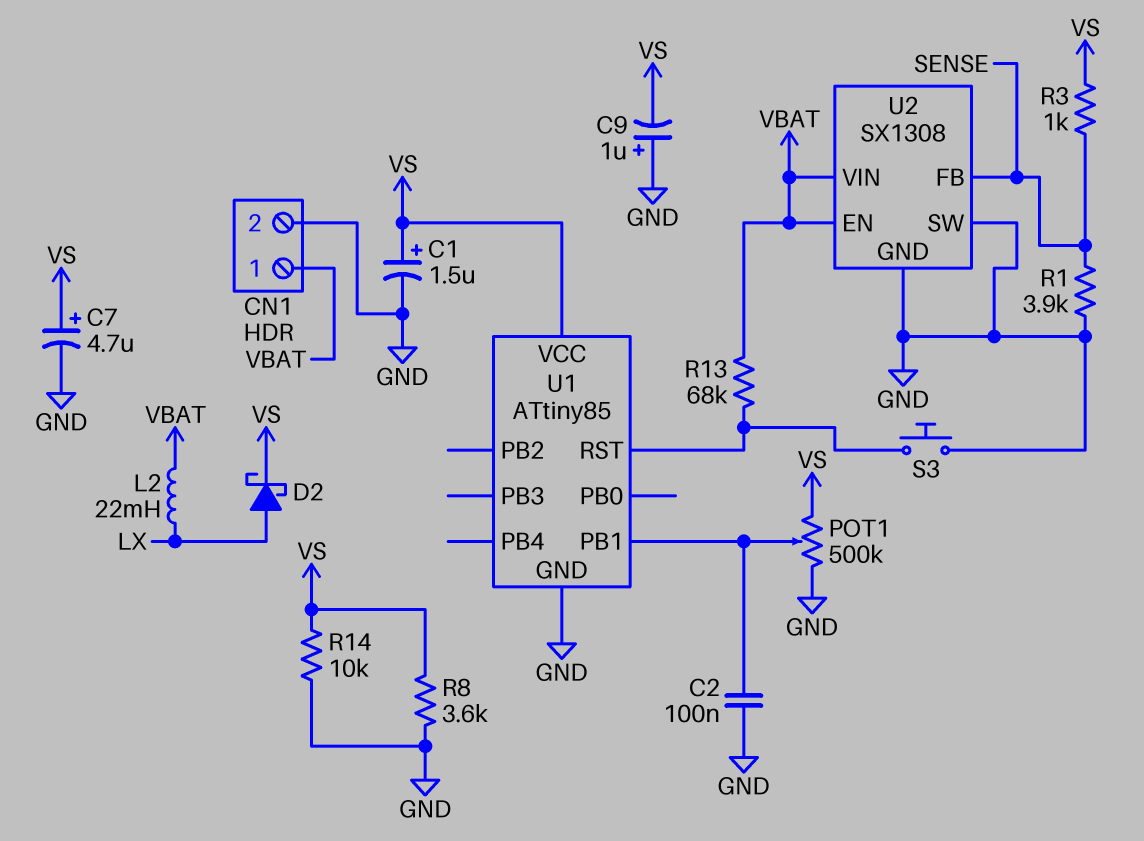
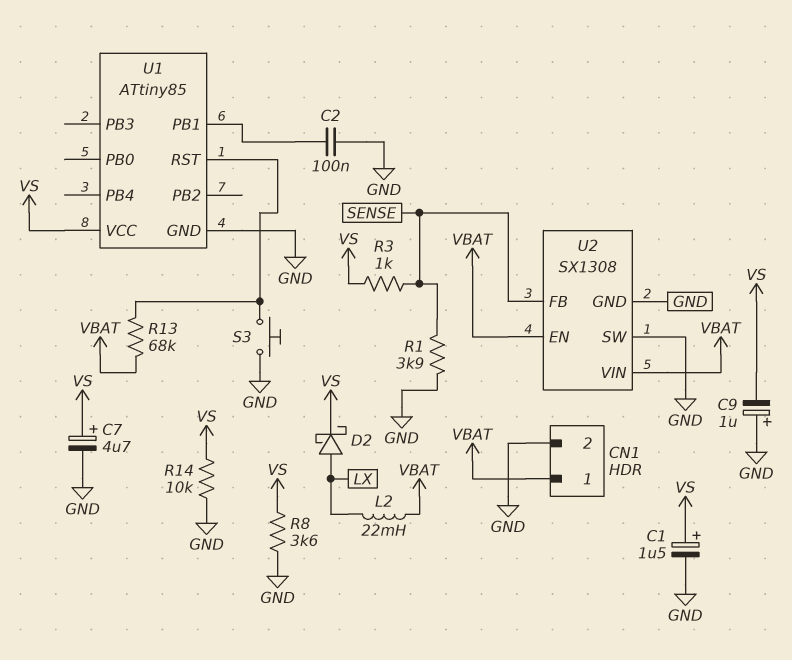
POT1: 500k (GND, VS, wiper U1/PB1) -> none

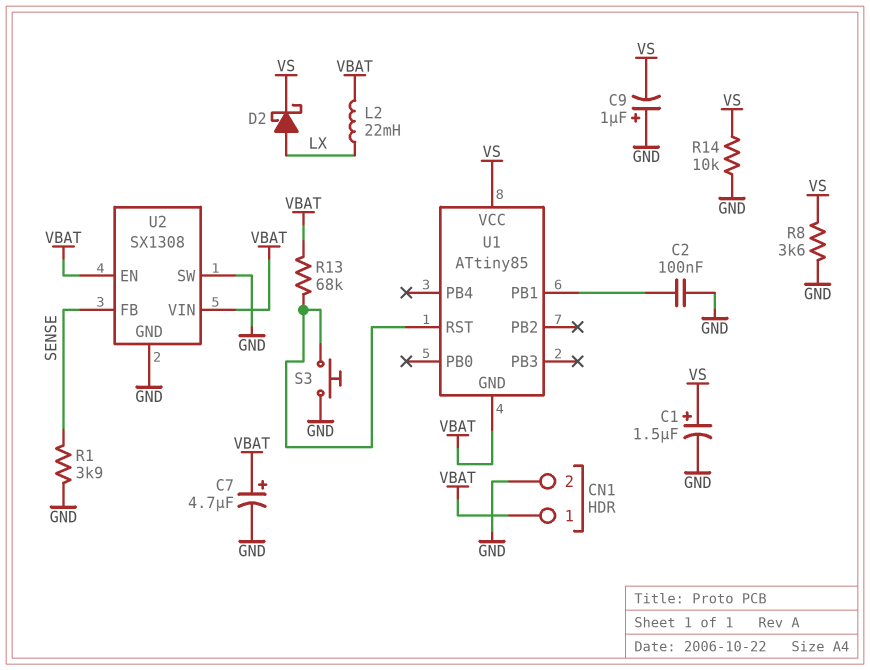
C7: 4.7uF (plus VS, minus GND) -> 4.7uF (plus VBAT, minus GND)
R3: 1k (SENSE, VS) -> none
U1 pin GND: GND -> VBAT

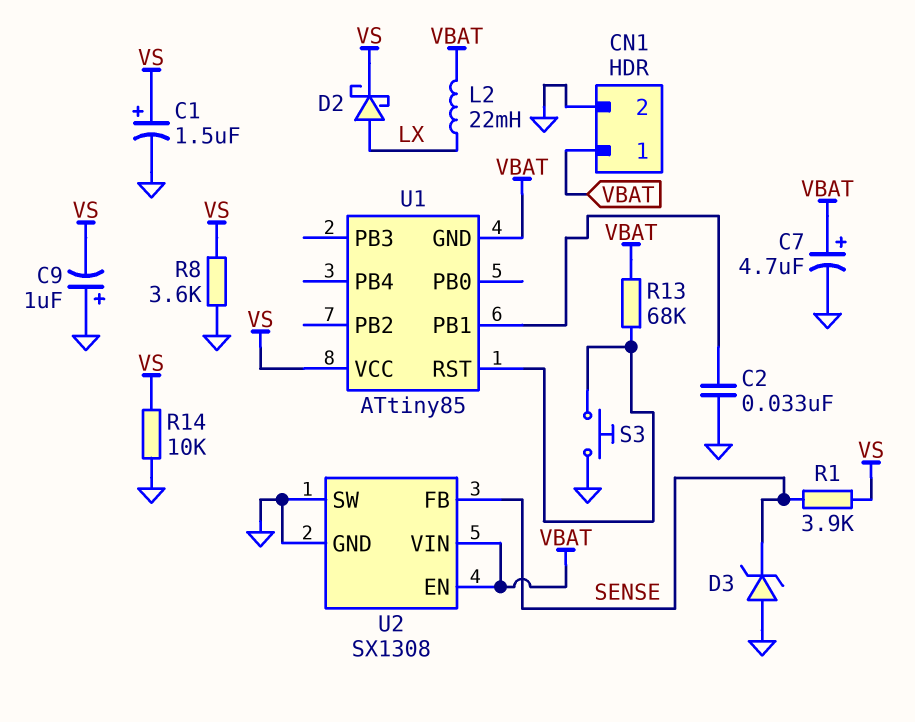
C2: 100nF (GND, U1/PB1) -> 33nF (GND, U1/PB1)
D3: none -> zener (A GND, K SENSE)
R1: 3.9k (GND, SENSE) -> 3.9k (SENSE, VS)

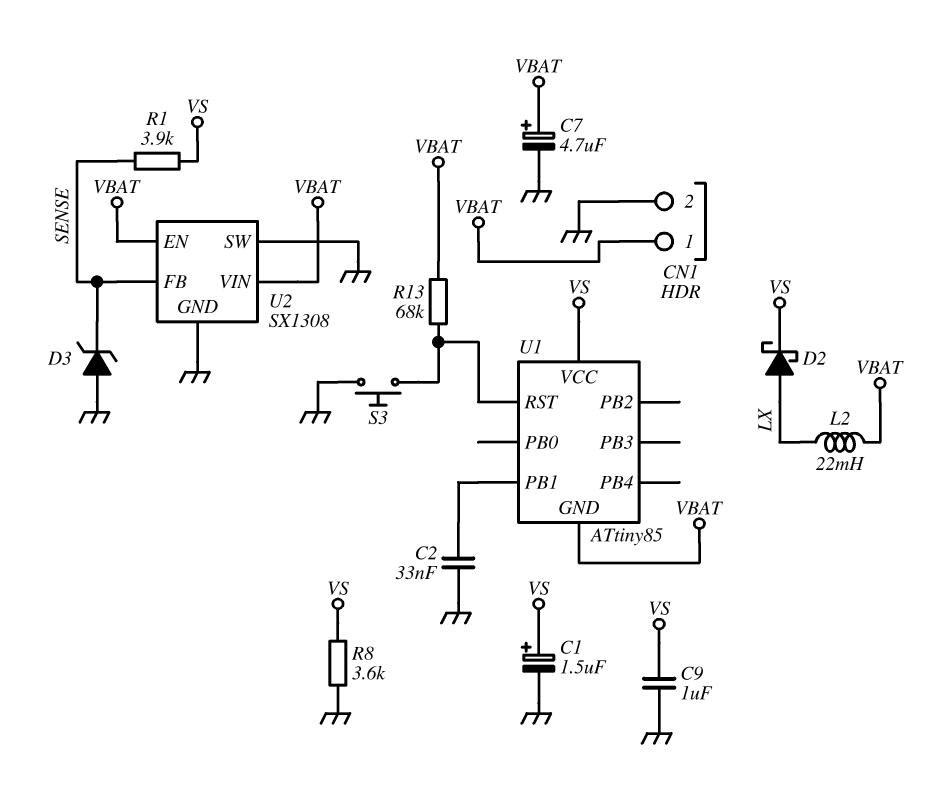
C9: 1uF (plus GND, minus VS) -> 1uF (GND, VS)
R14: 10k (GND, VS) -> none

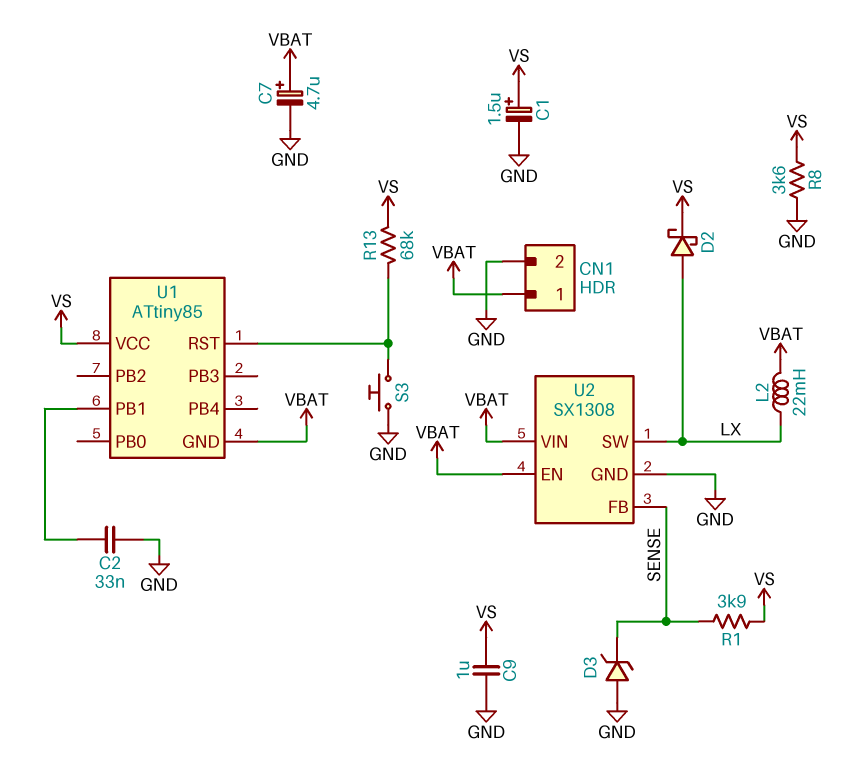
R13: 68k (U1/RST, VBAT) -> 68k (U1/RST, VS)
U2 pin SW: GND -> LX

